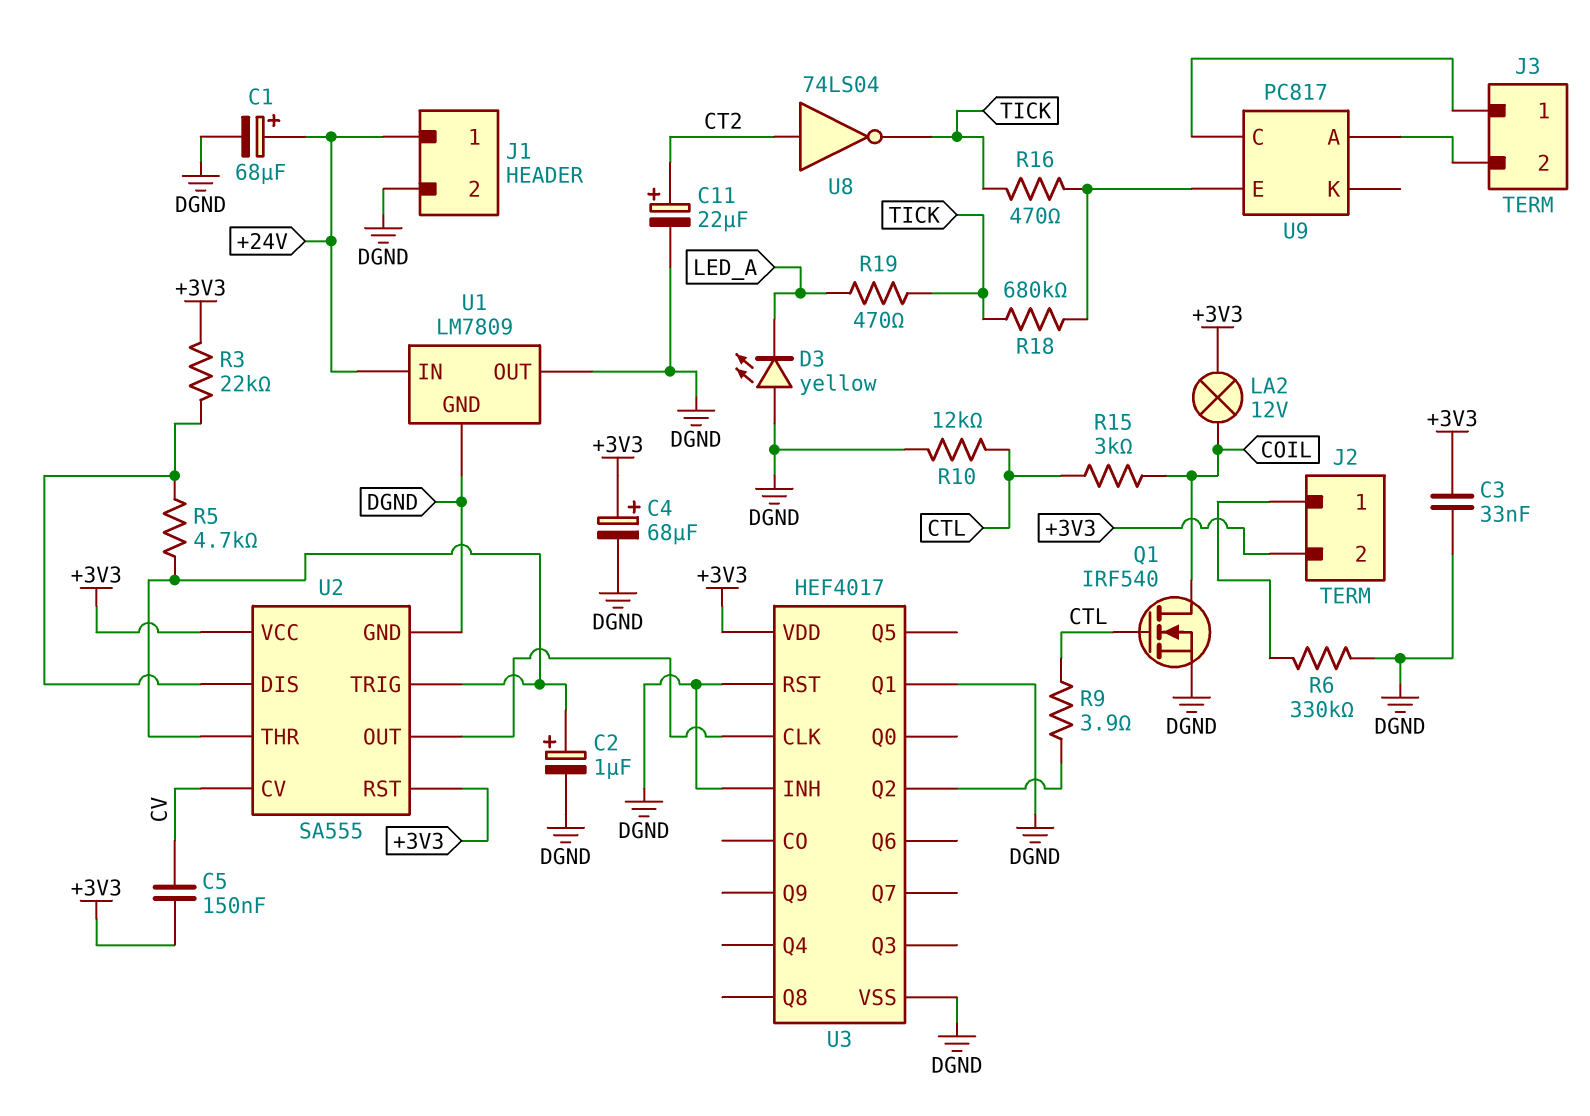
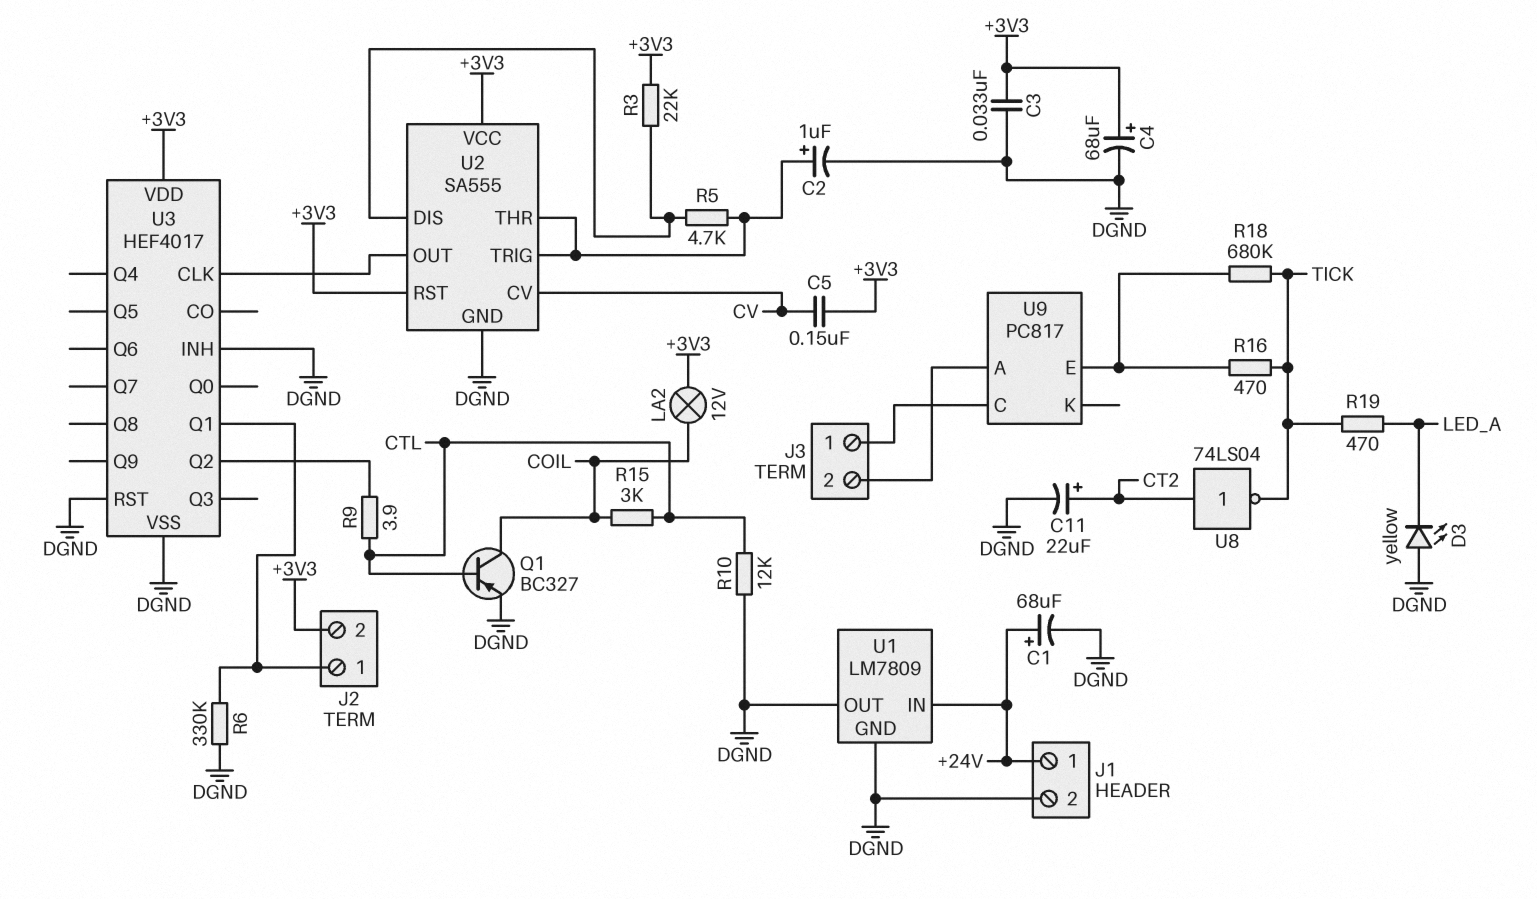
Q1: NMOS IRF540 (G CTL, D COIL, S DGND) -> PNP BC327 (B CTL, C COIL, E DGND)
U3 pin Q1: DGND -> J2/1

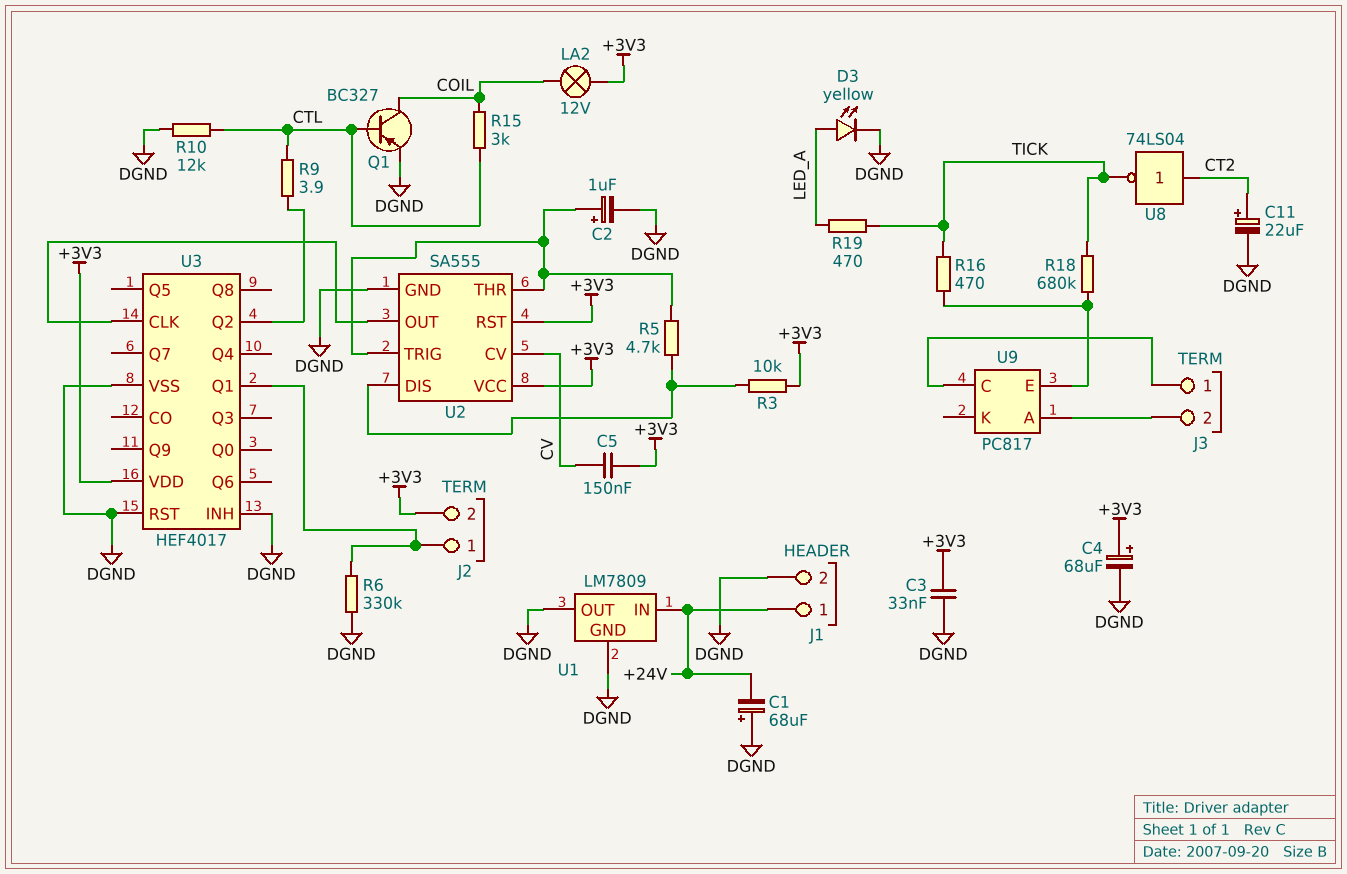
C1: 68uF (plus +24V, minus DGND) -> 68uF (plus DGND, minus +24V)
D3: LED yellow (A DGND, K LED_A) -> LED yellow (A LED_A, K DGND)
R3: 22k (+3V3, U2/DIS) -> 10k (+3V3, U2/DIS)

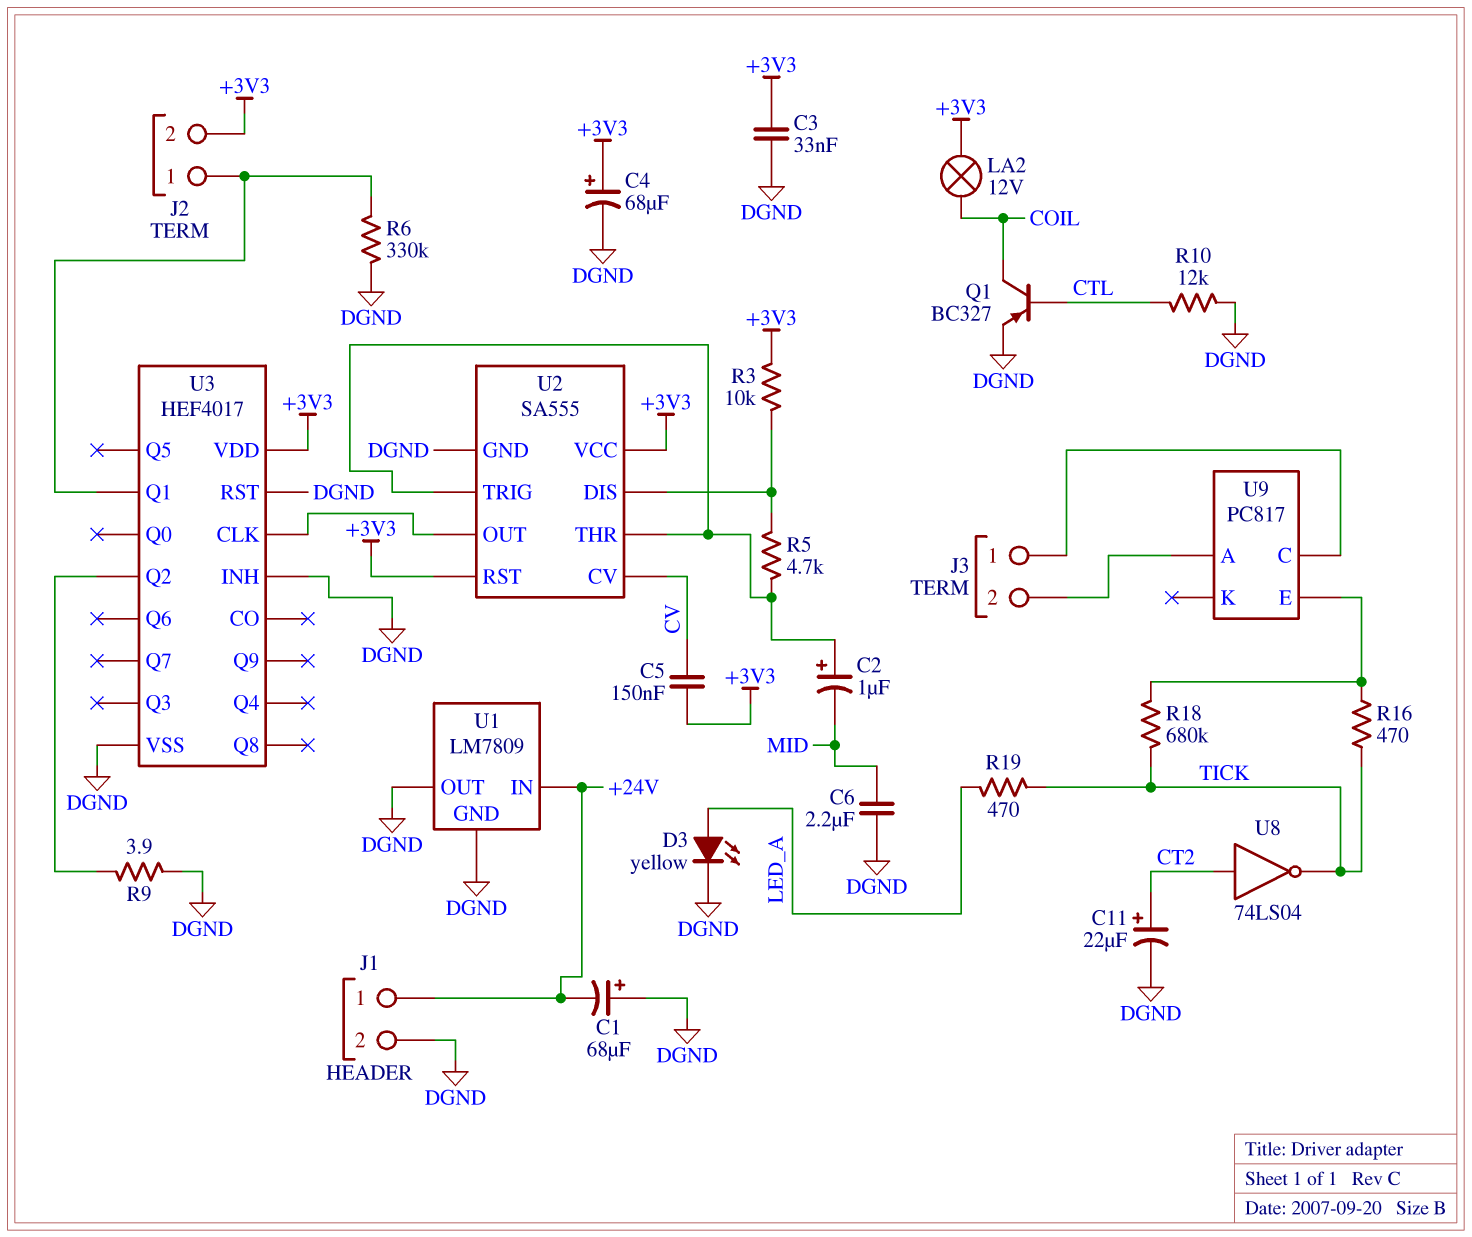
C2: 1uF (plus U2/THR, minus DGND) -> 1uF (plus U2/THR, minus MID)
C6: none -> 2.2uF (DGND, MID)
R9: 3.9 (CTL, U3/Q2) -> 3.9 (DGND, U3/Q2)
R15: 3k (COIL, CTL) -> none

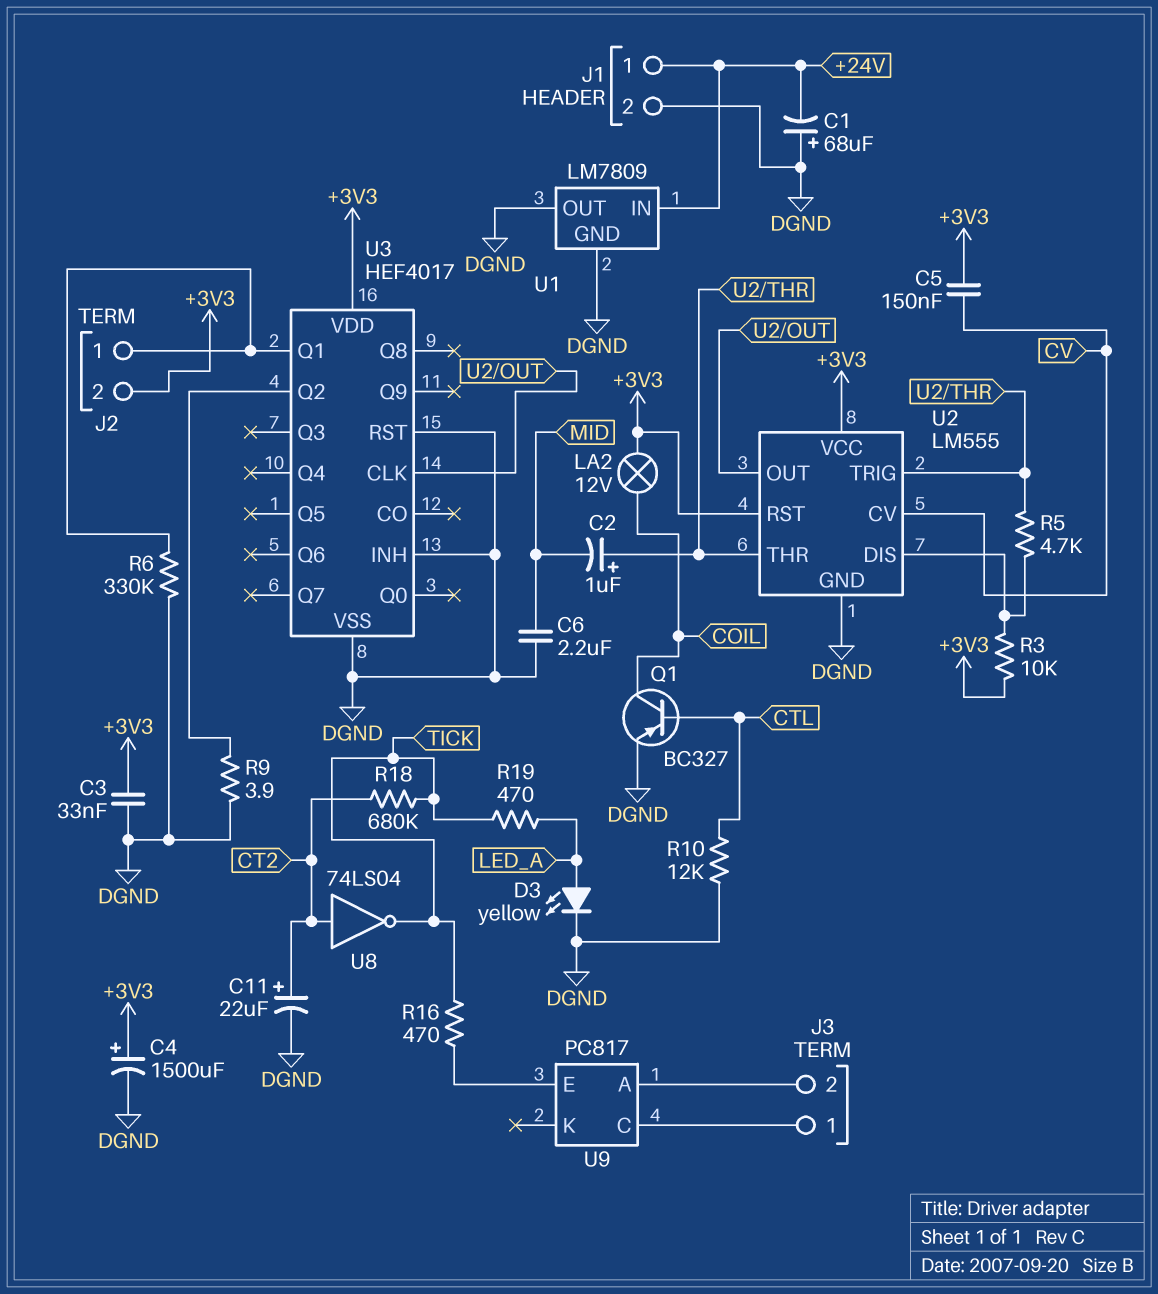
C4: 68uF (plus +3V3, minus DGND) -> 1500uF (plus +3V3, minus DGND)
R18: 680k (TICK, U9/E) -> 680k (CT2, TICK)
U2: SA555 -> LM555

